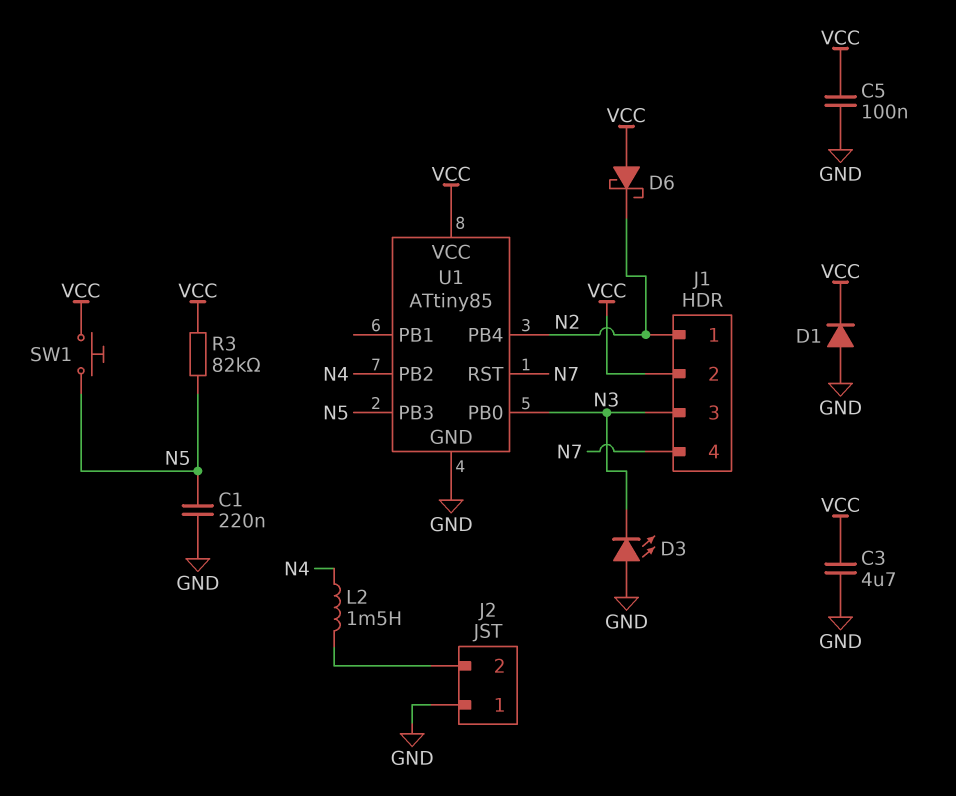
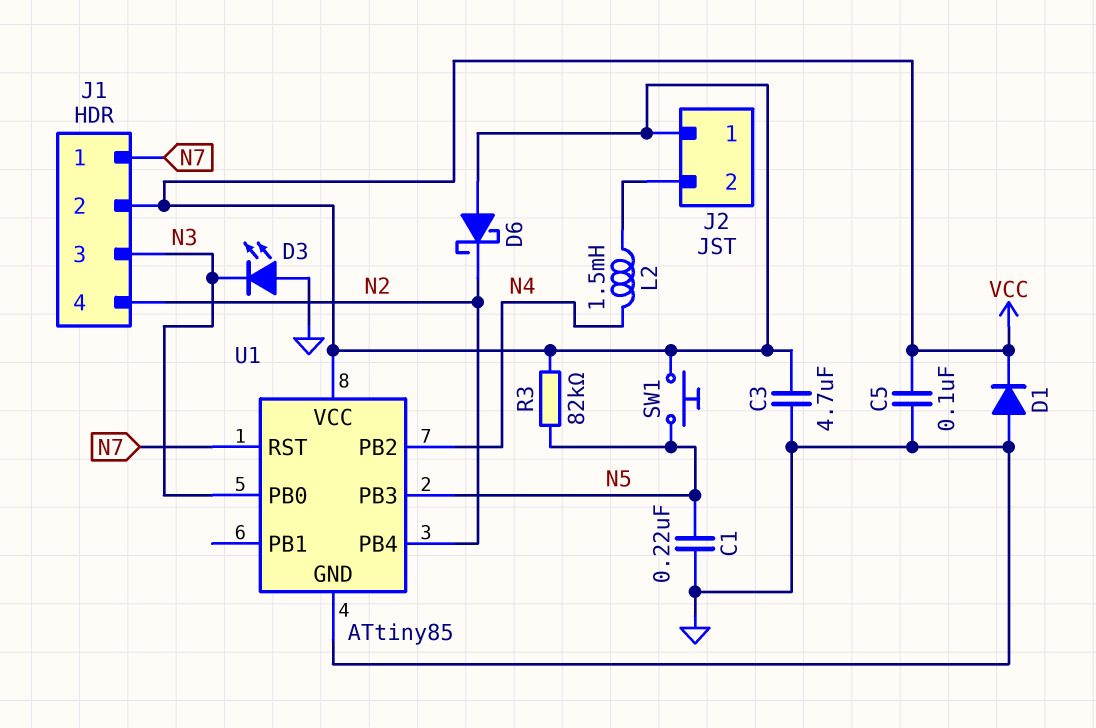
J1 pin 1: N2 -> N7
J1 pin 4: N7 -> N2
J2 pin 1: GND -> VCC

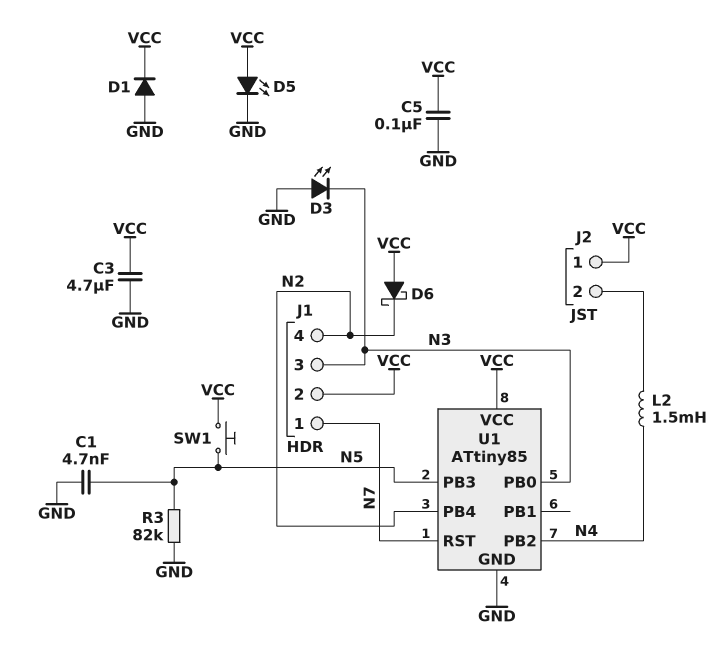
C1: 220nF (GND, N5) -> 4.7nF (GND, N5)
D5: none -> LED (A VCC, K GND)
R3: 82k (N5, VCC) -> 82k (GND, N5)

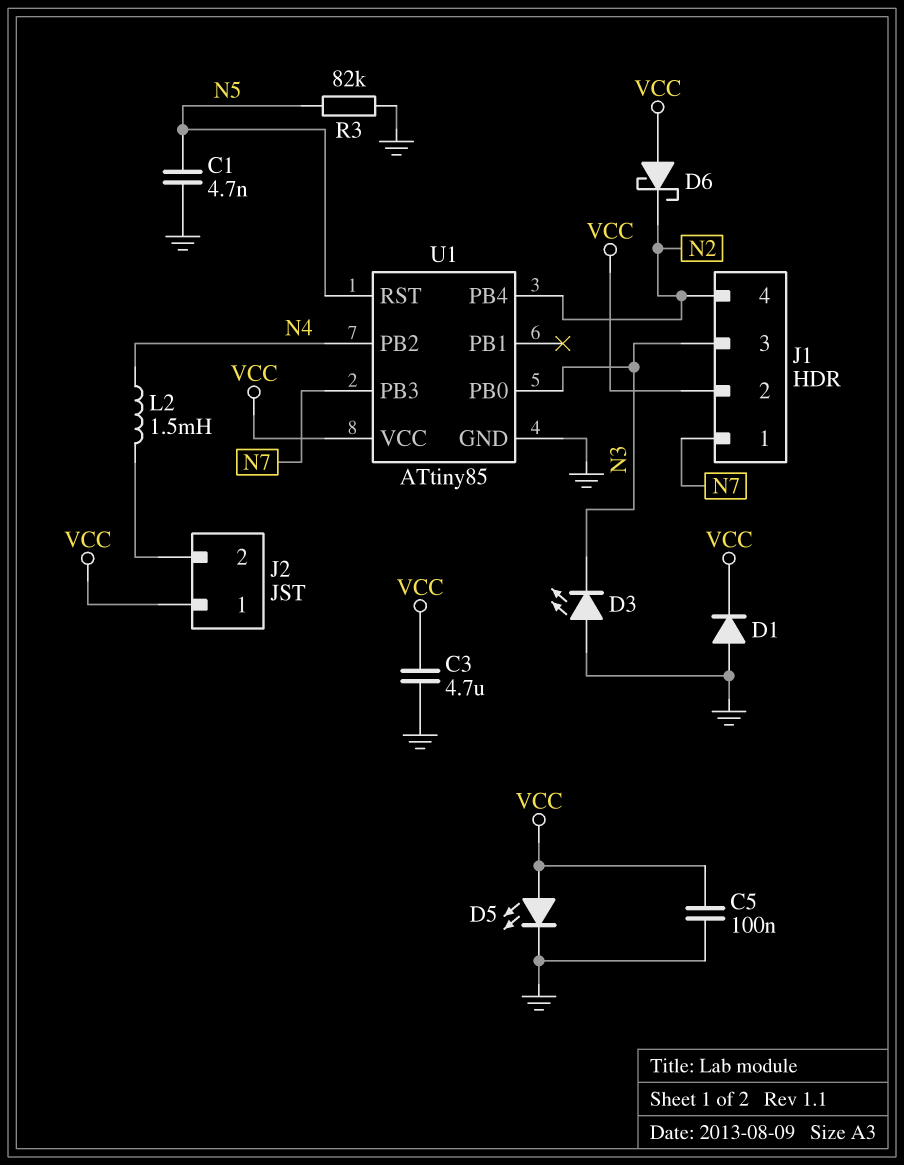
SW1: button (N5, VCC) -> none
U1 pin PB3: N5 -> N7
U1 pin RST: N7 -> N5

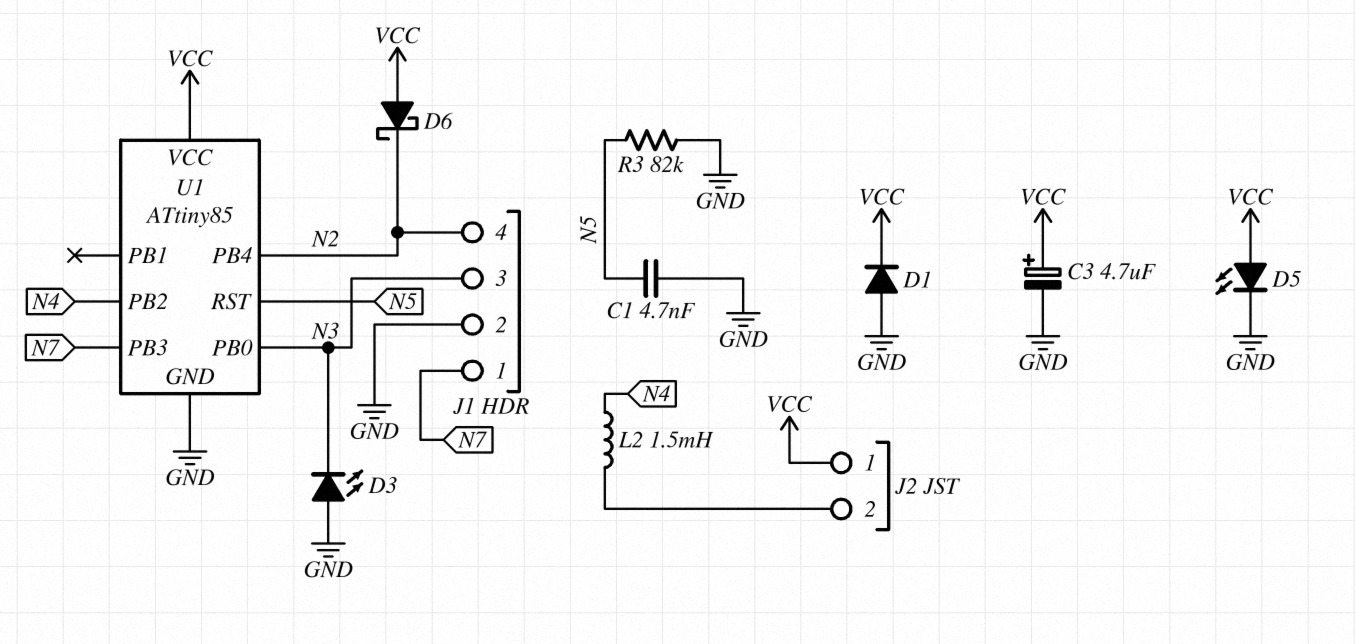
C3: 4.7uF (GND, VCC) -> 4.7uF (plus VCC, minus GND)
C5: 100nF (GND, VCC) -> none
J1 pin 2: VCC -> GND

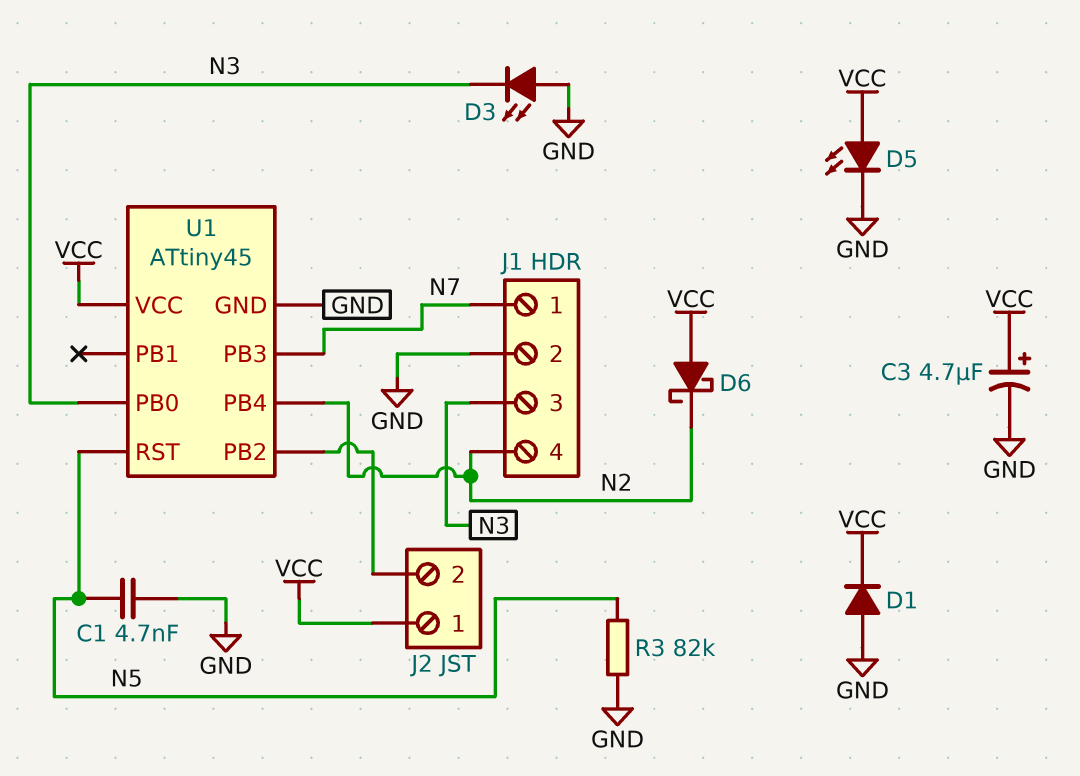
L2: 1.5mH (J2/2, N4) -> none
U1: ATtiny85 -> ATtiny45
U1 pin PB2: N4 -> J2/2

